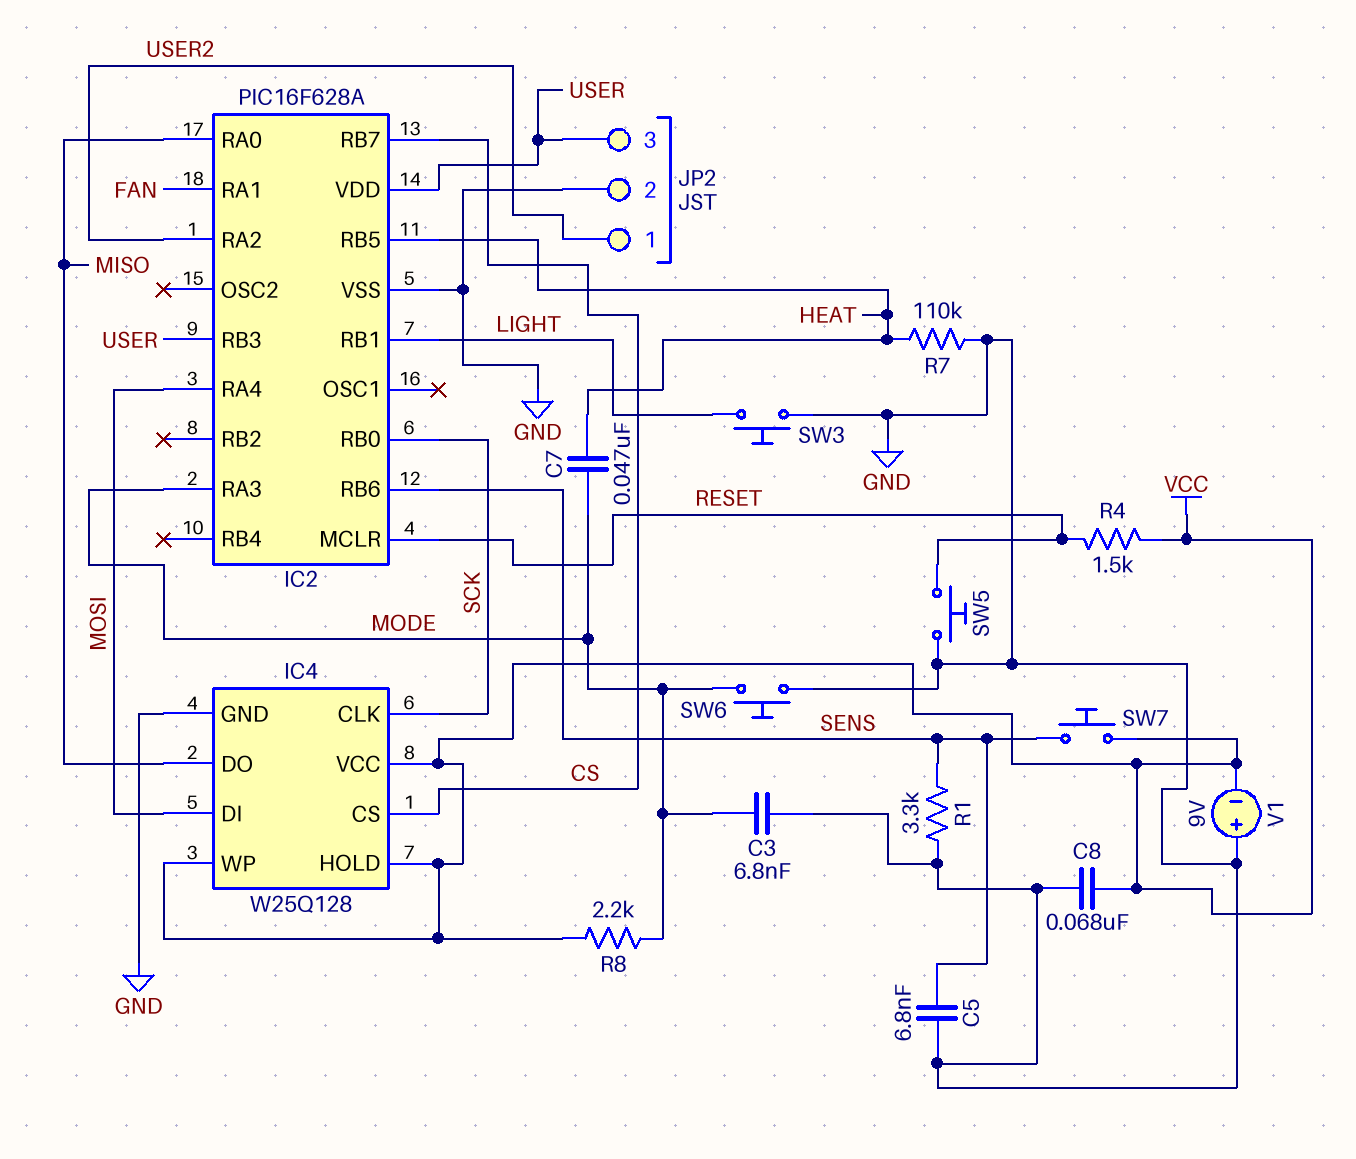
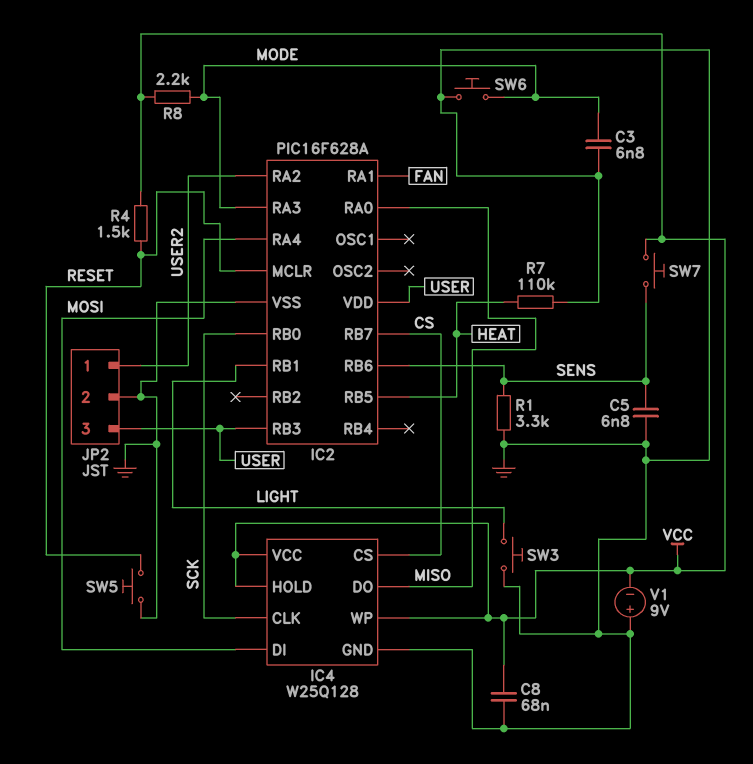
C7: 47nF (HEAT, MODE) -> none

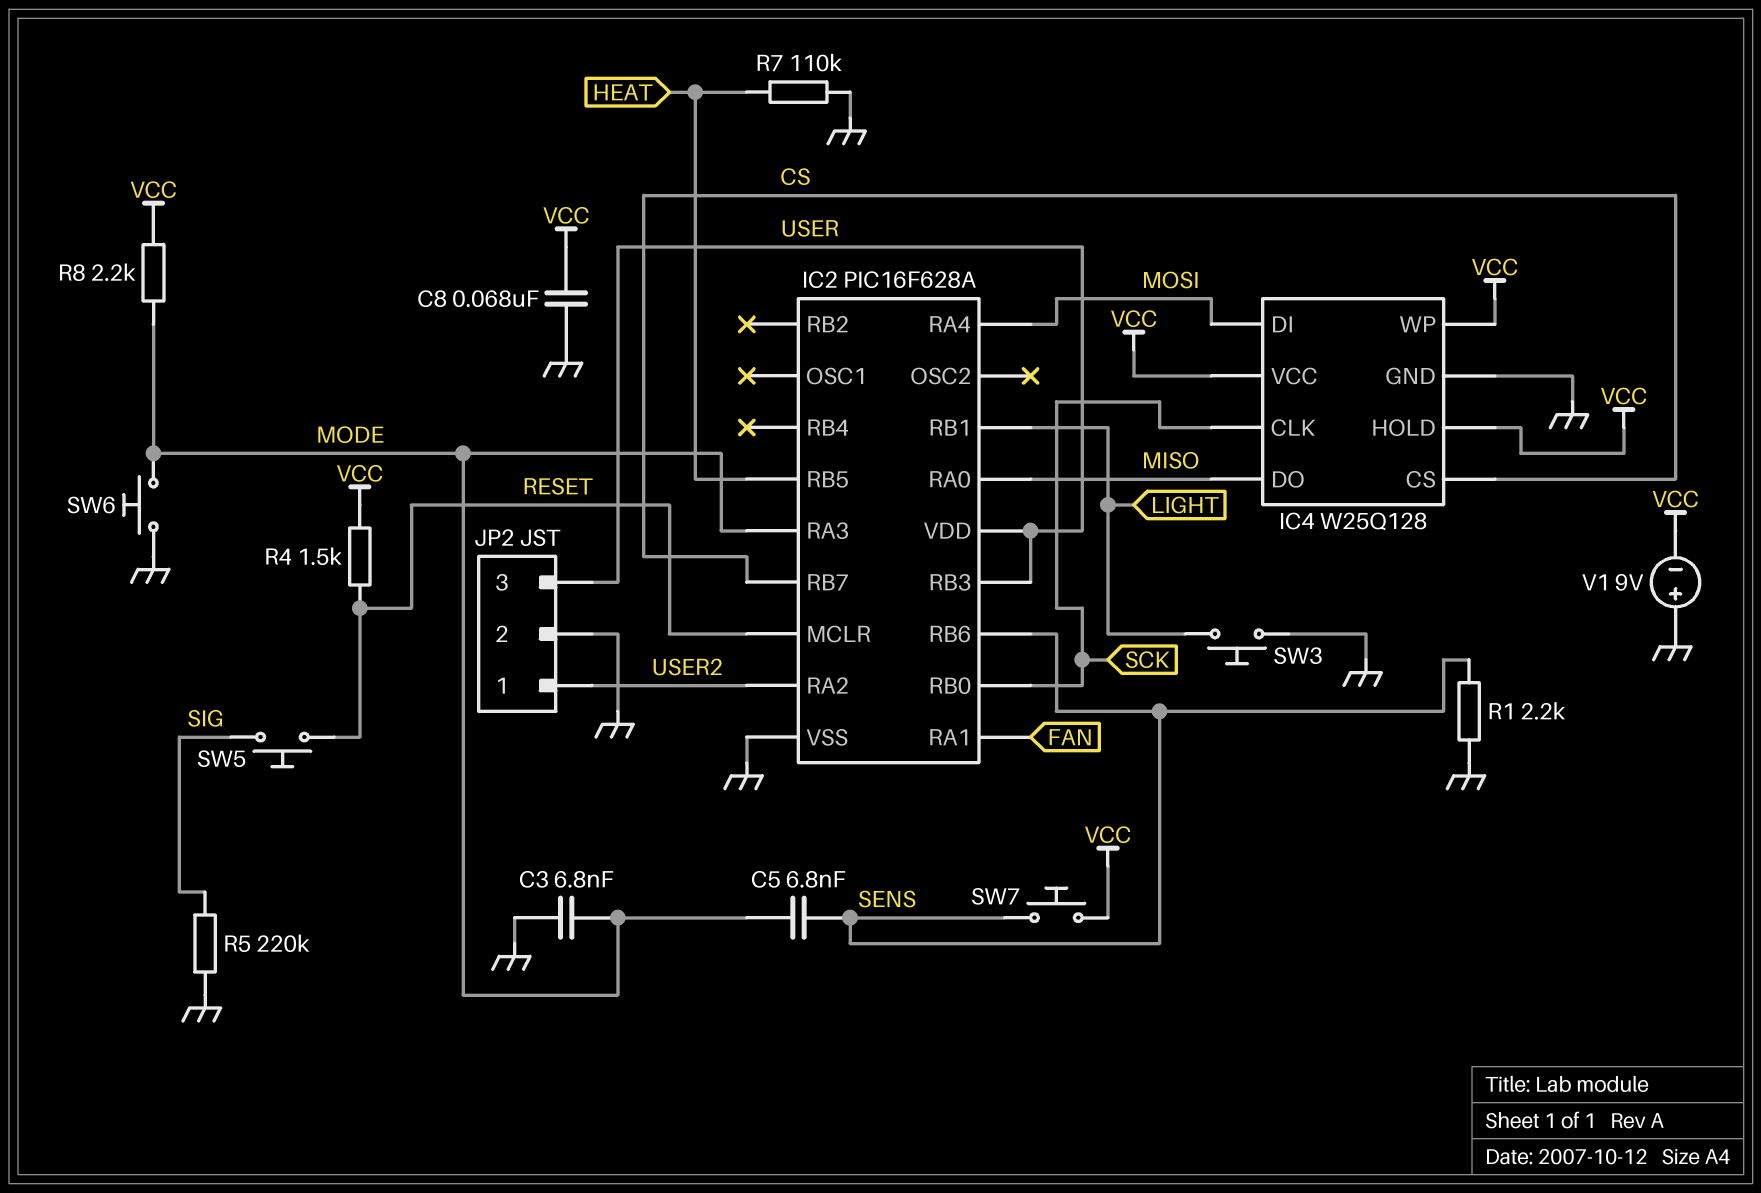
C5: 6.8nF (GND, SENS) -> 6.8nF (MODE, SENS)
R1: 3.3k (GND, SENS) -> 2.2k (GND, SENS)
R5: none -> 220k (GND, SIG)
SW5: button (GND, RESET) -> button (RESET, SIG)

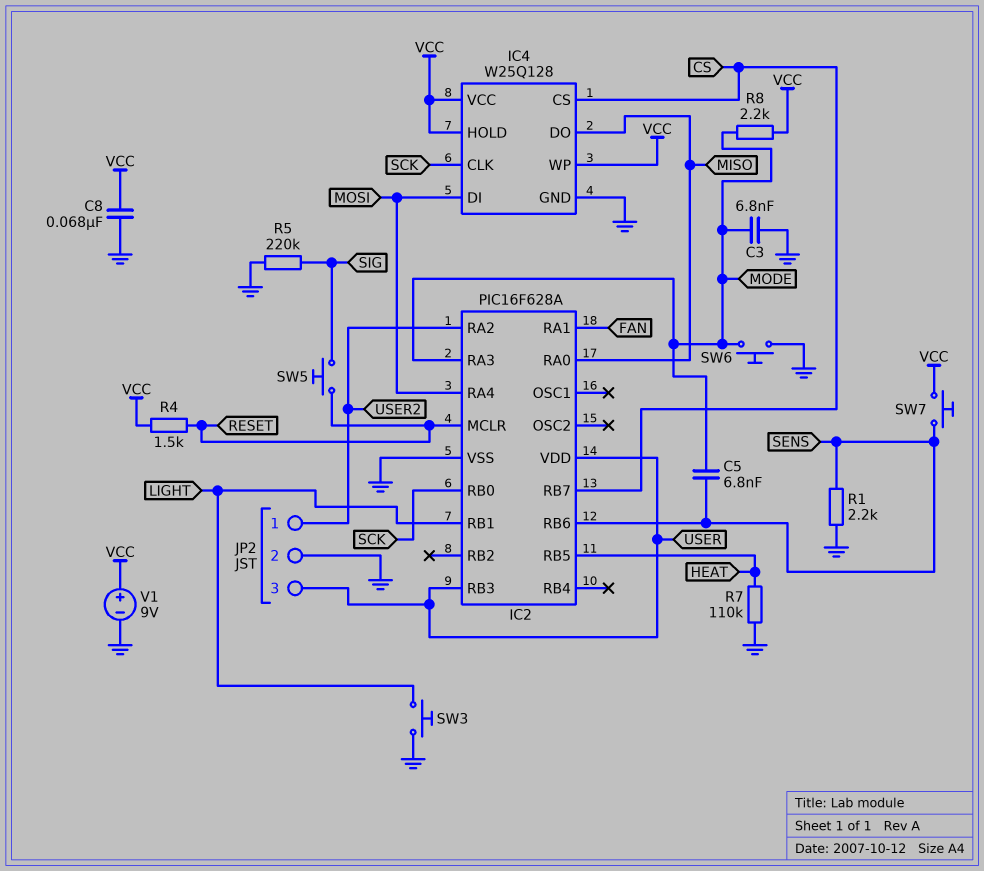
V1: 9V (plus GND, minus VCC) -> 9V (plus VCC, minus GND)

